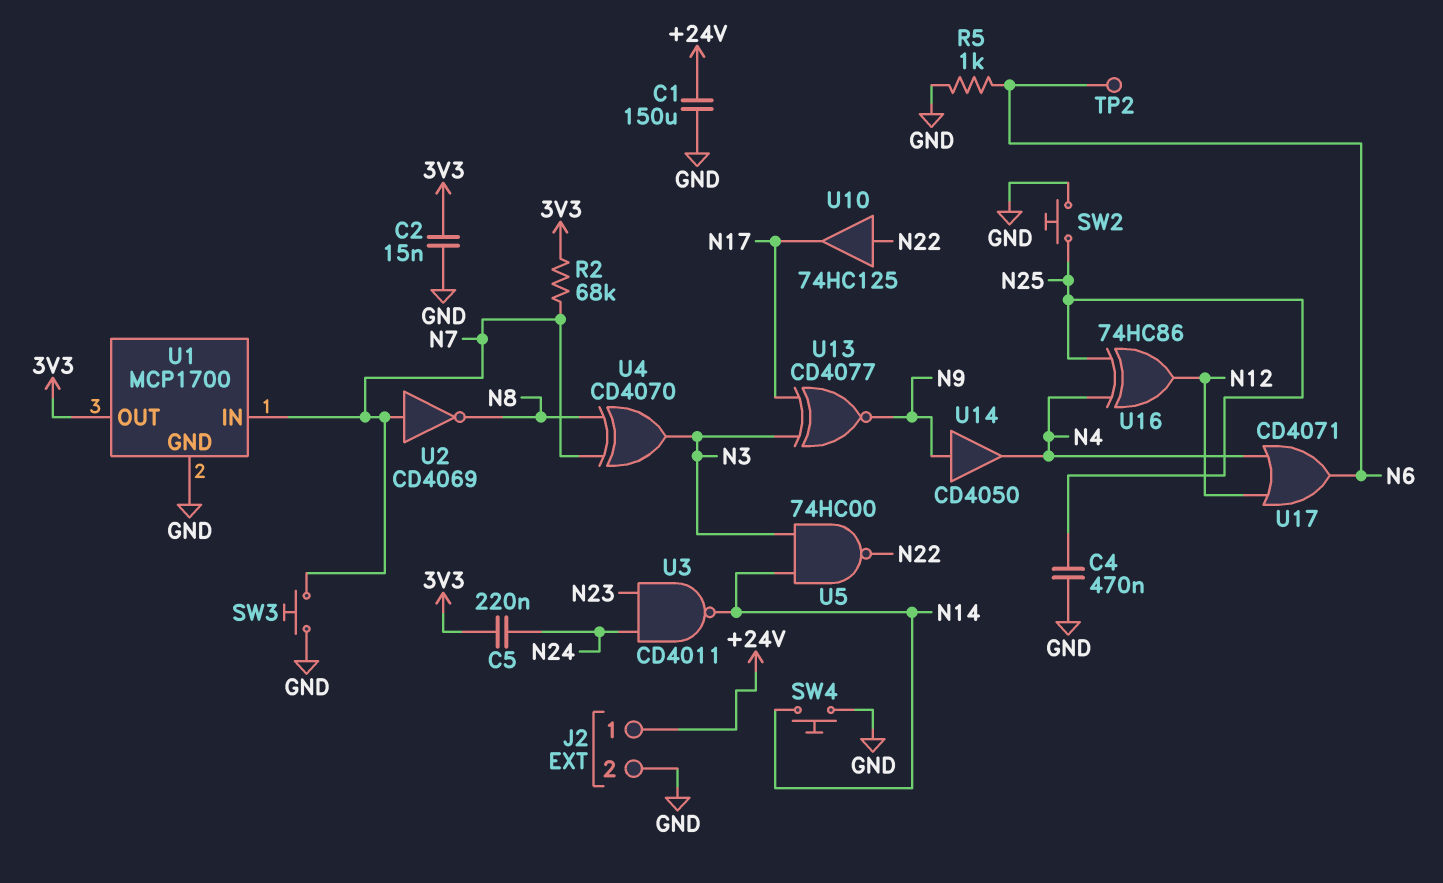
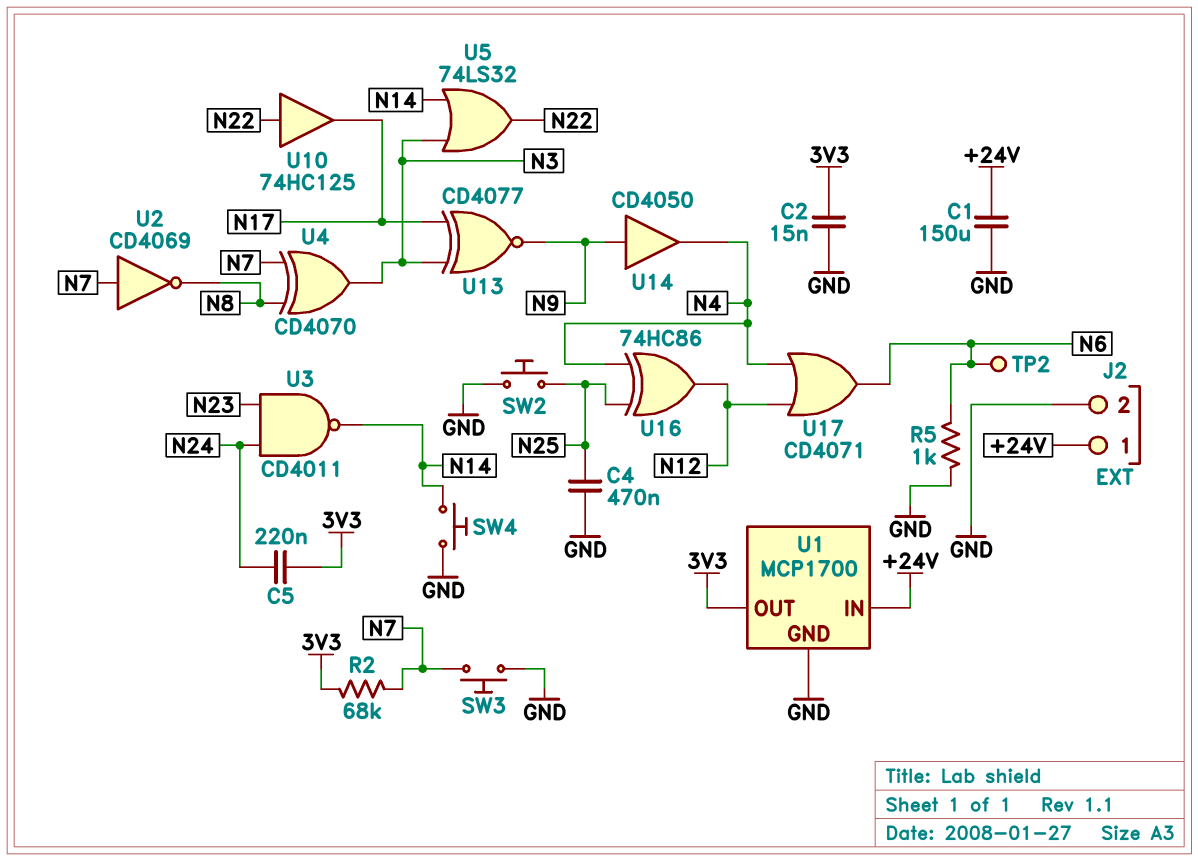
U1 pin IN: N7 -> +24V
U5: NAND 74HC00 (in N3, in N14, out N22) -> OR 74LS32 (in N3, in N14, out N22)

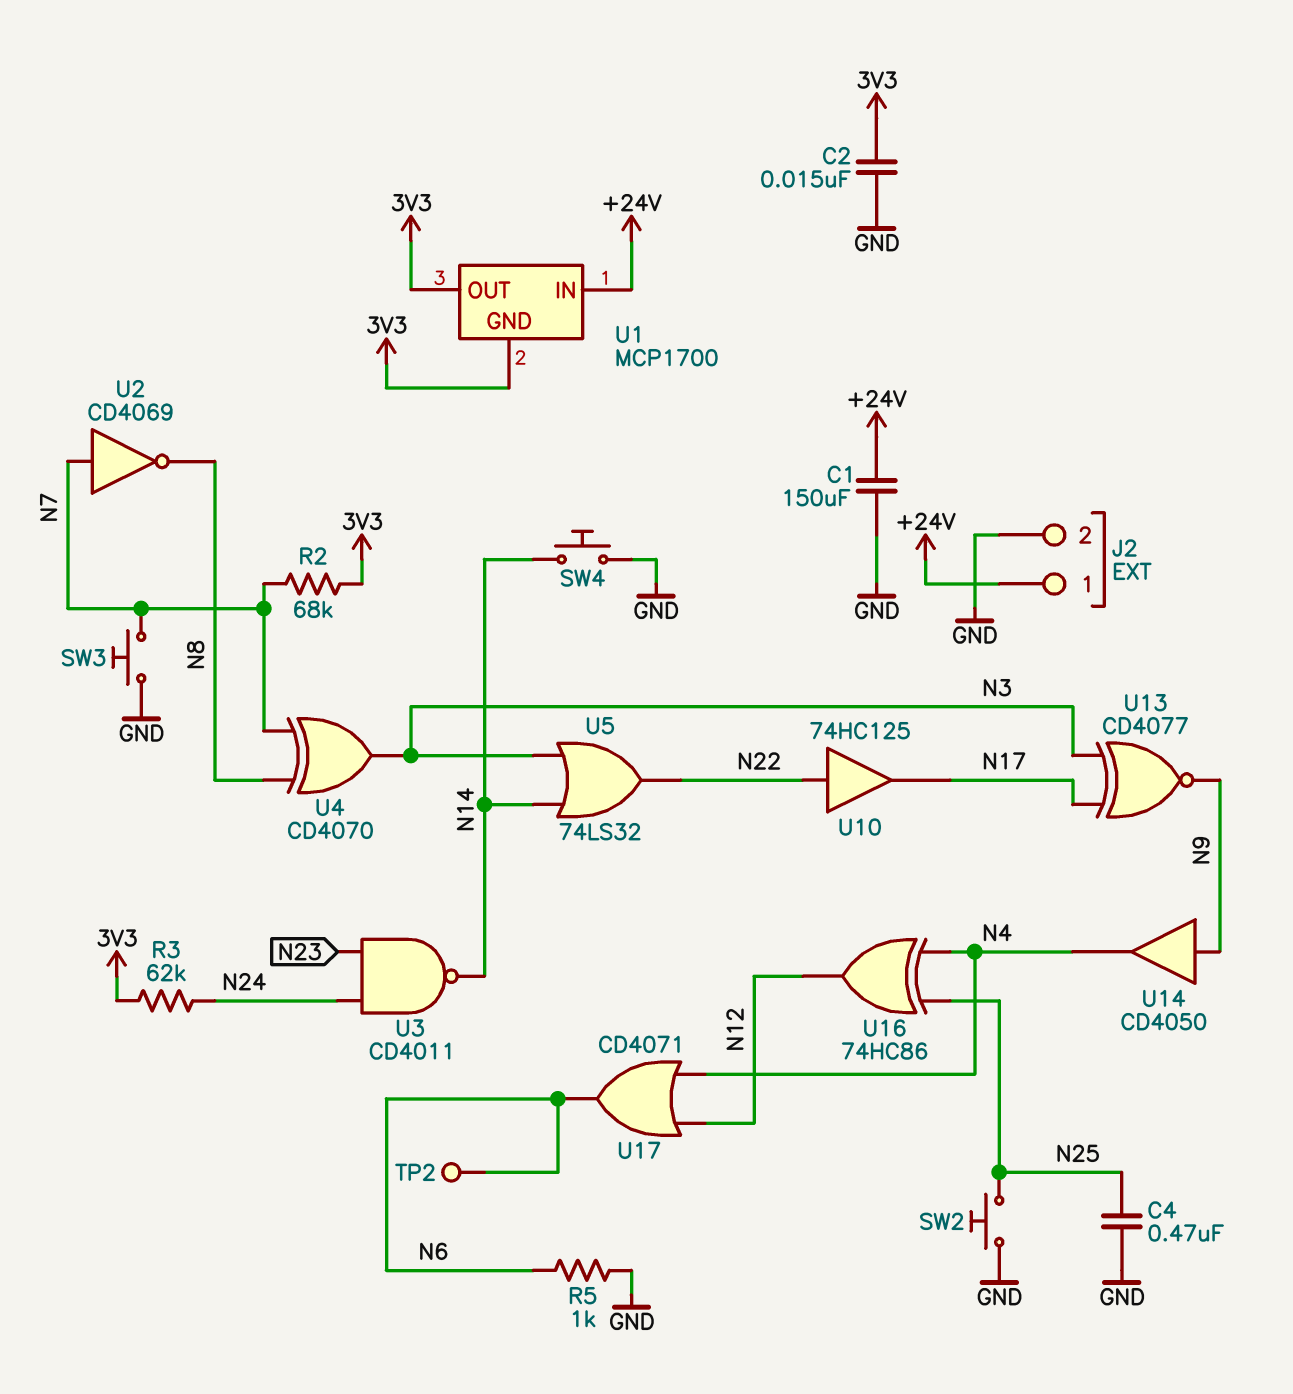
C5: 220nF (3V3, N24) -> none
R3: none -> 62k (3V3, N24)
U1 pin GND: GND -> 3V3

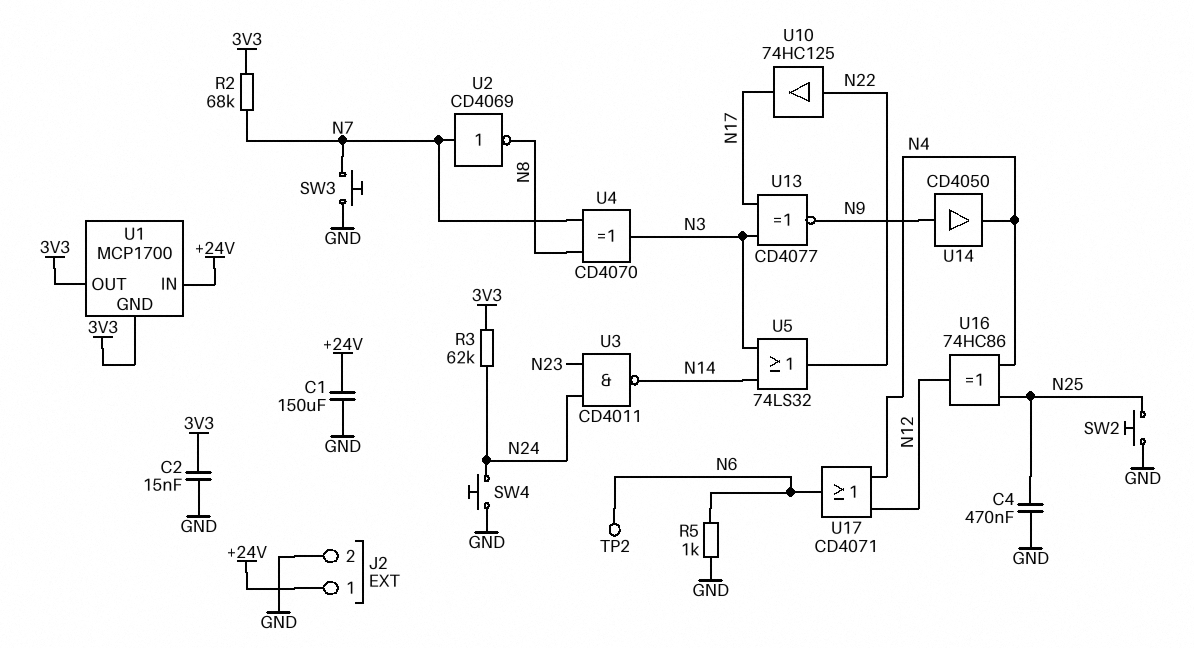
SW4: button (GND, N14) -> button (GND, N24)

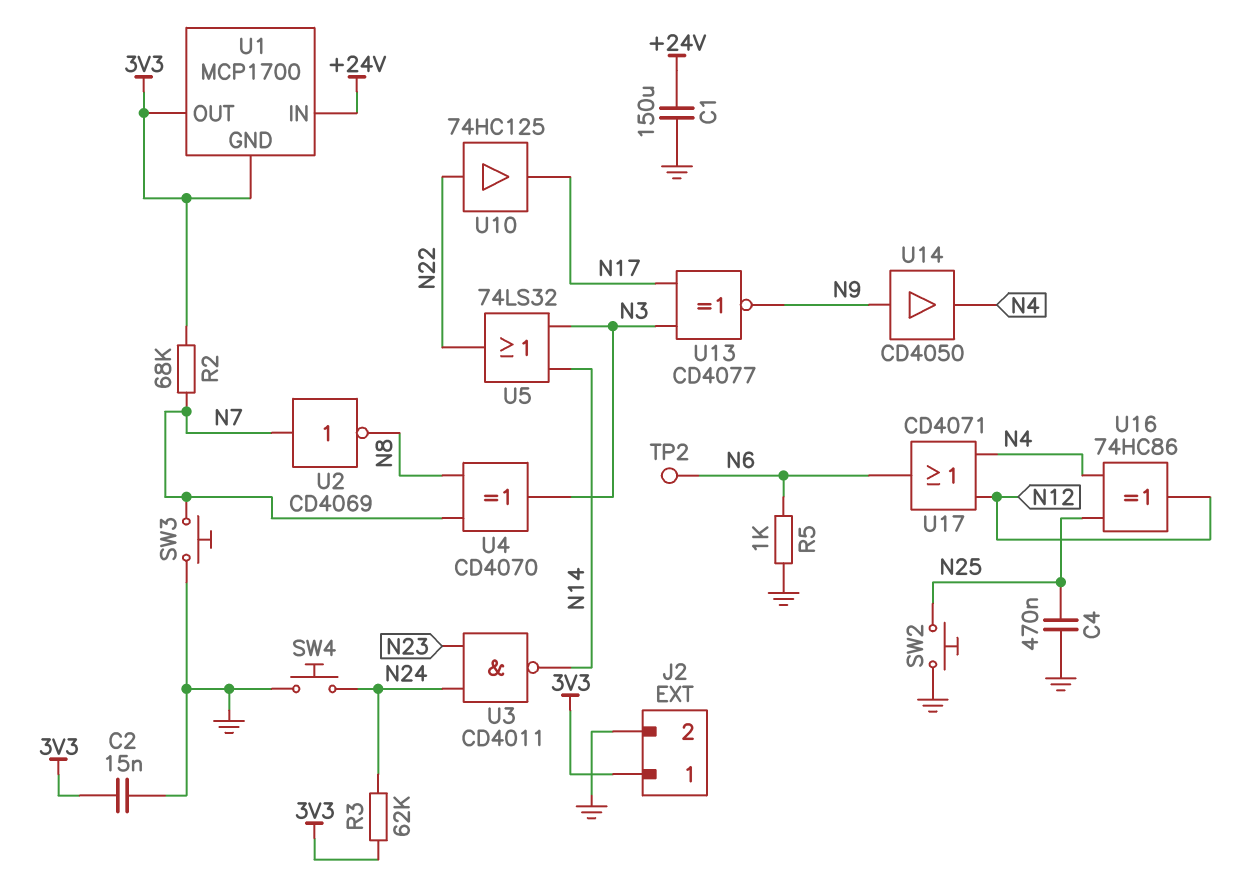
J2 pin 1: +24V -> 3V3

